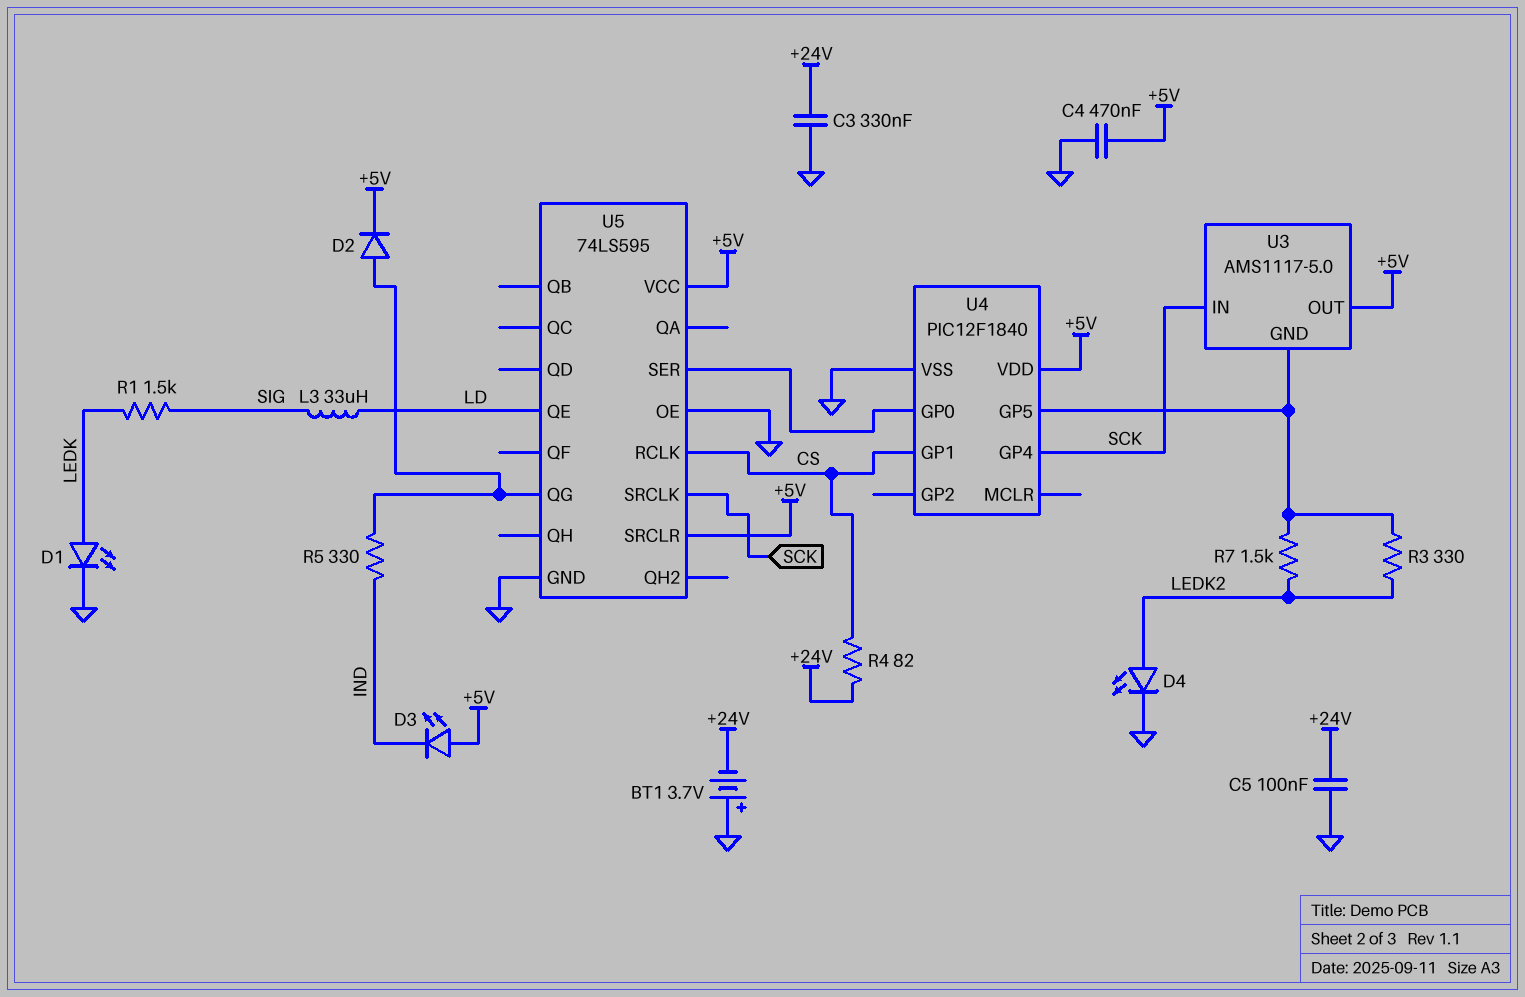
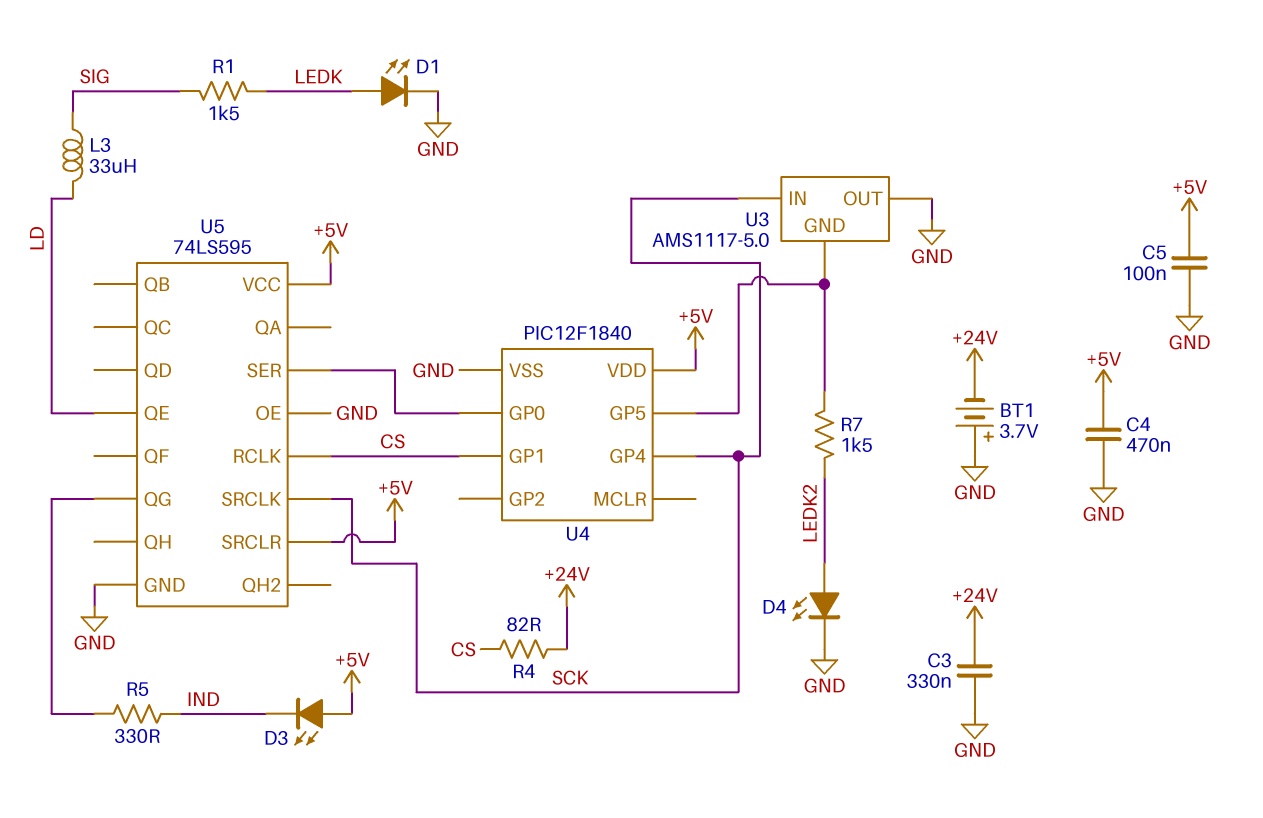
C5: 100nF (+24V, GND) -> 100nF (+5V, GND)
D2: diode (A U5/QG, K +5V) -> none
R3: 330 (LEDK2, U3/GND) -> none
U3 pin OUT: +5V -> GND

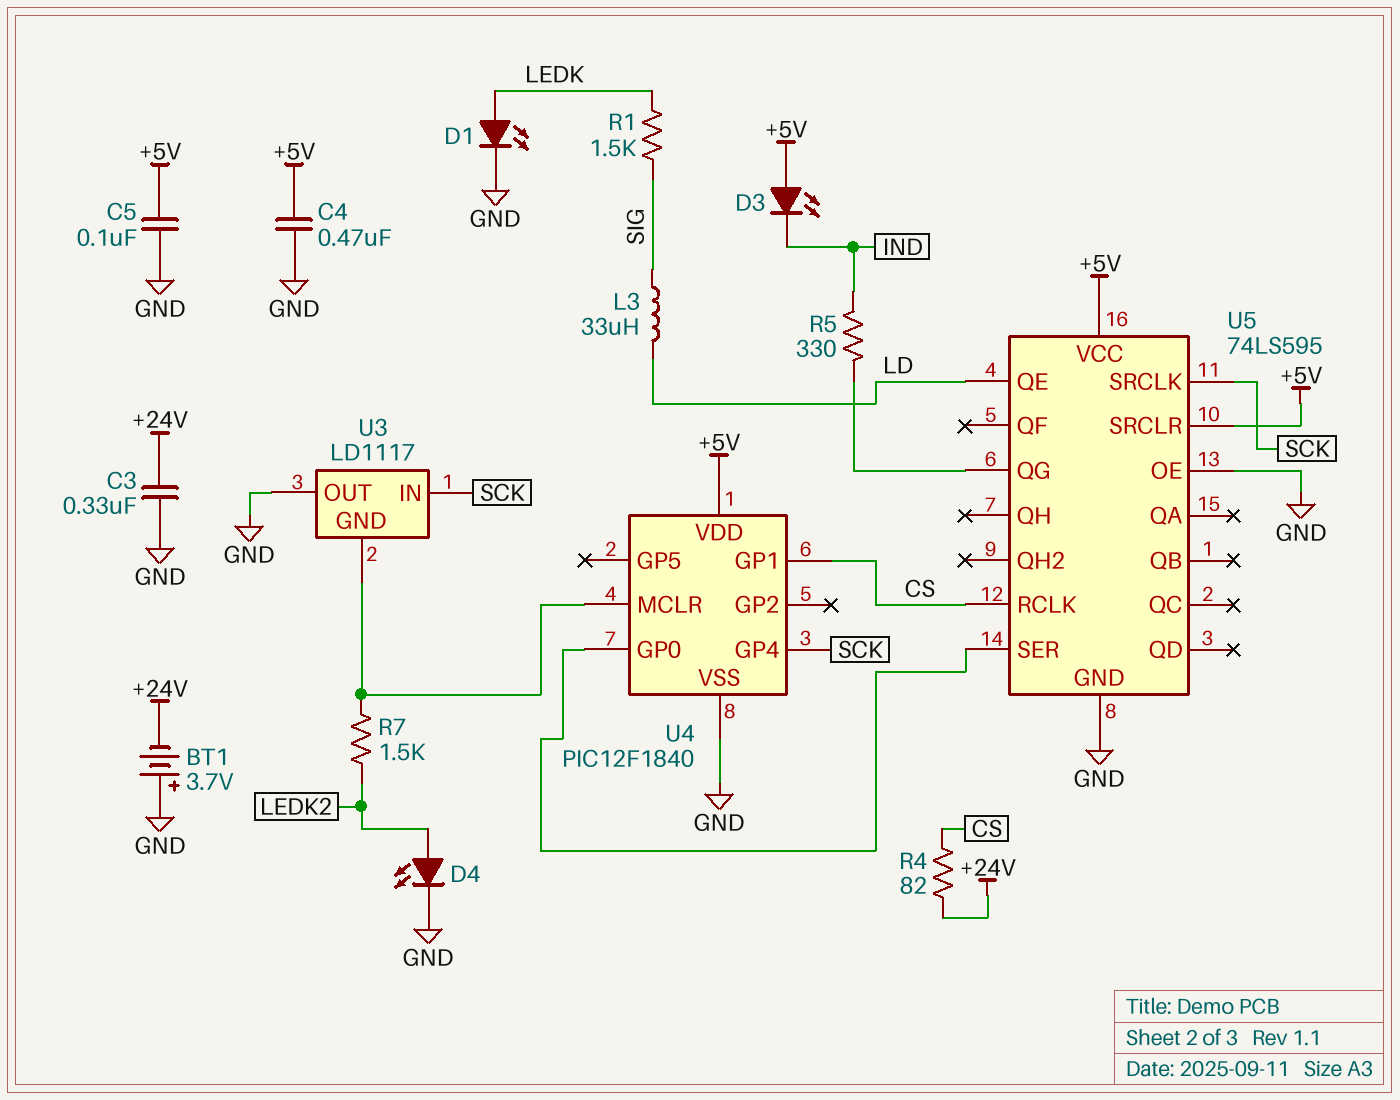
U3: AMS1117-5.0 -> LD1117
U4 pin GP5: U3/GND -> none
U4 pin MCLR: none -> U3/GND

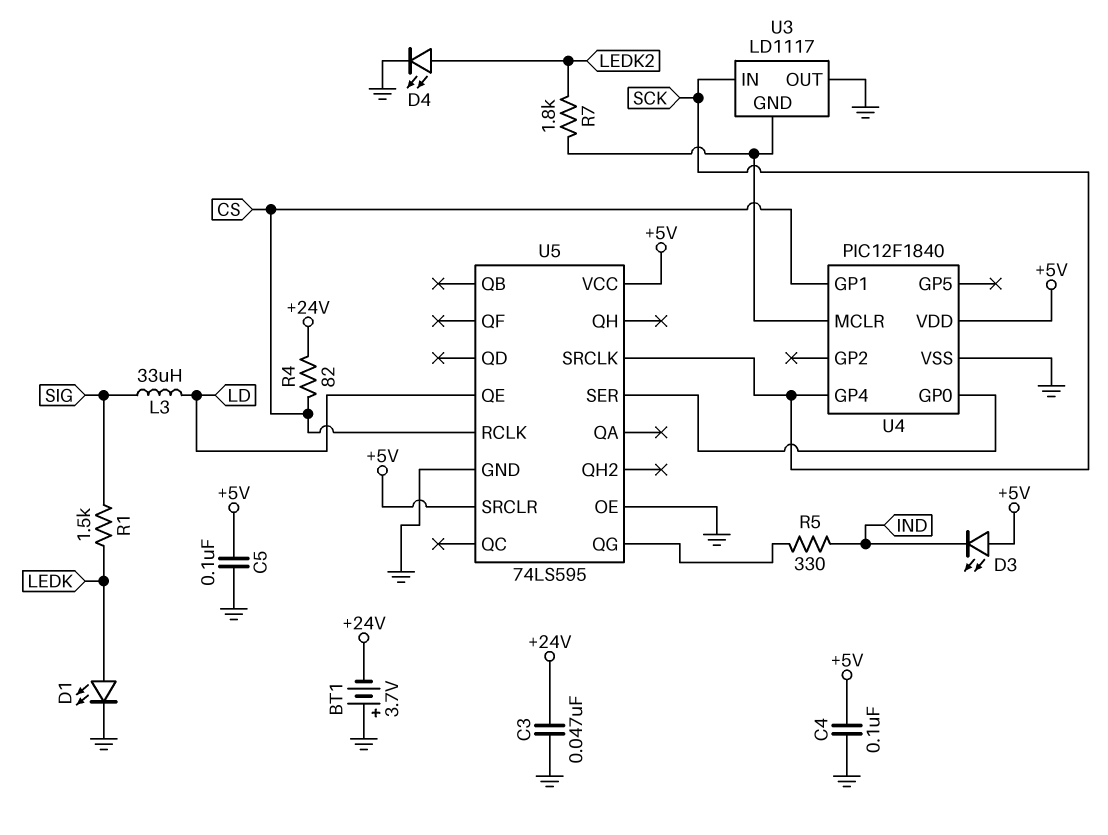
C3: 330nF (+24V, GND) -> 47nF (+24V, GND)
C4: 470nF (+5V, GND) -> 100nF (+5V, GND)
R7: 1.5k (LEDK2, U3/GND) -> 1.8k (LEDK2, U3/GND)

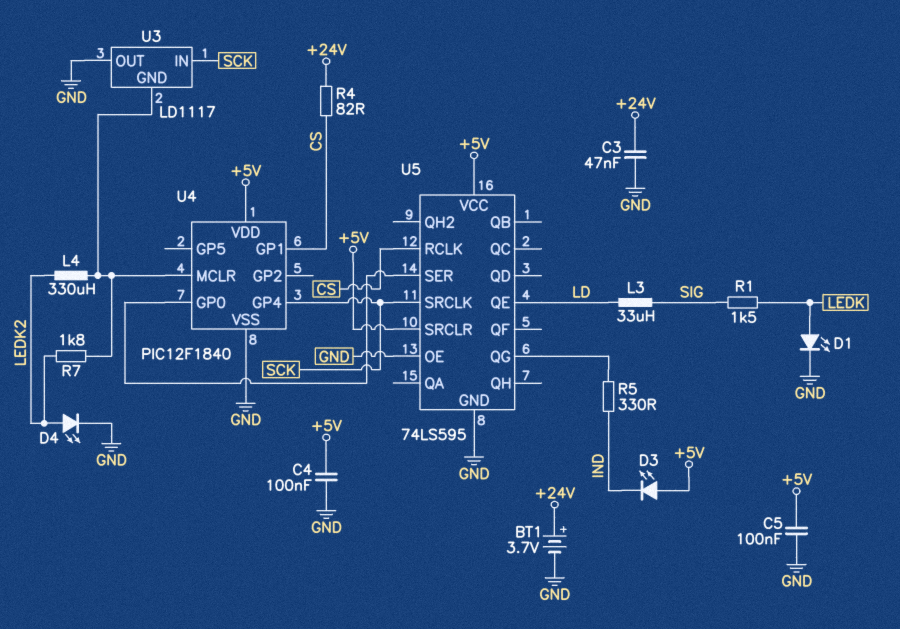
BT1: 3.7V (plus GND, minus +24V) -> 3.7V (plus +24V, minus GND)
L4: none -> 330uH (LEDK2, U3/GND)

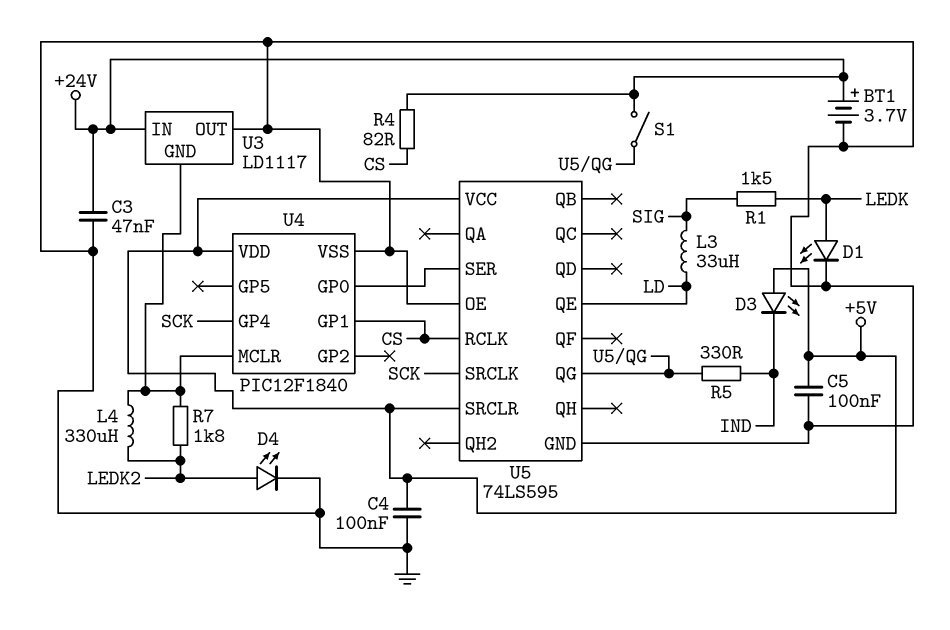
S1: none -> switch (+24V, U5/QG)
U3 pin IN: SCK -> +24V

